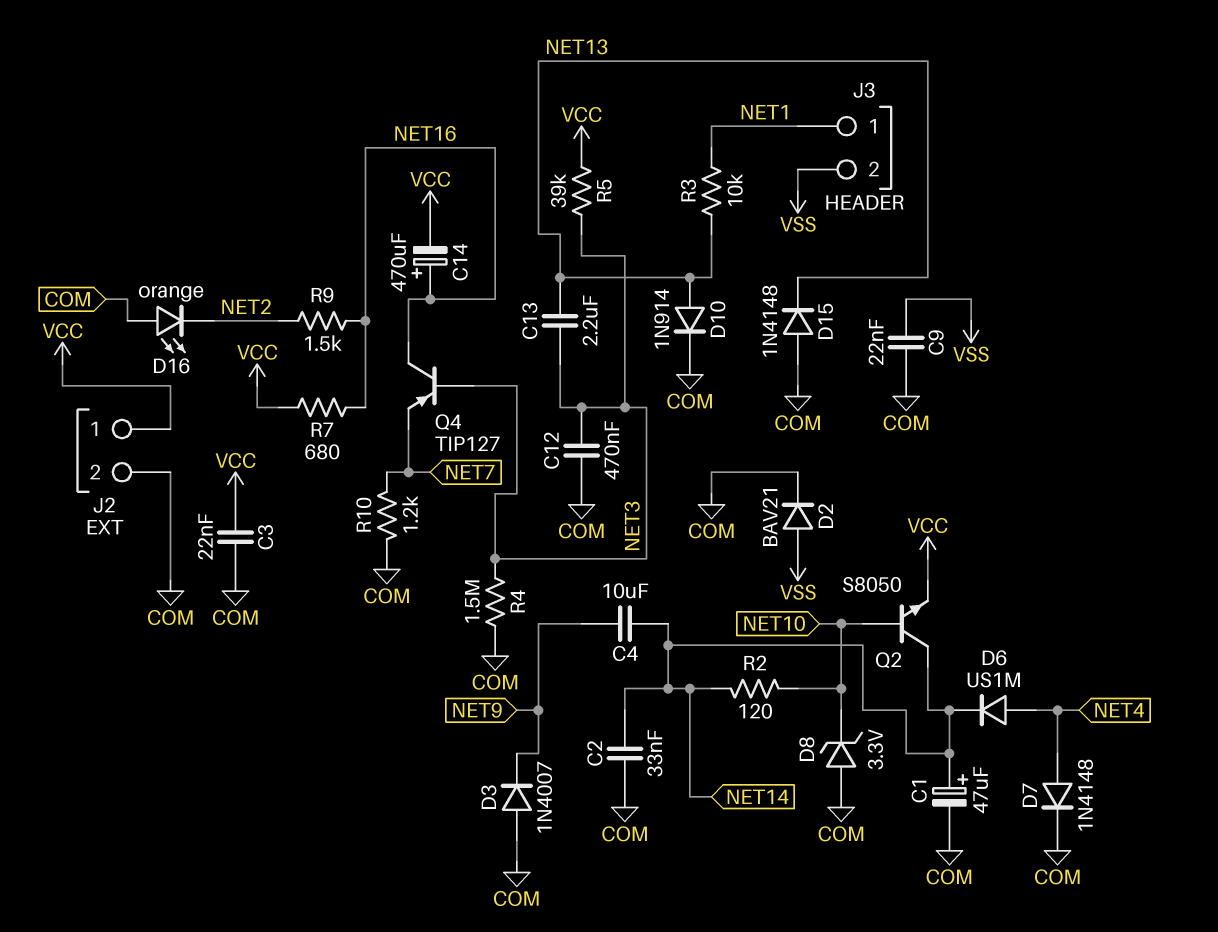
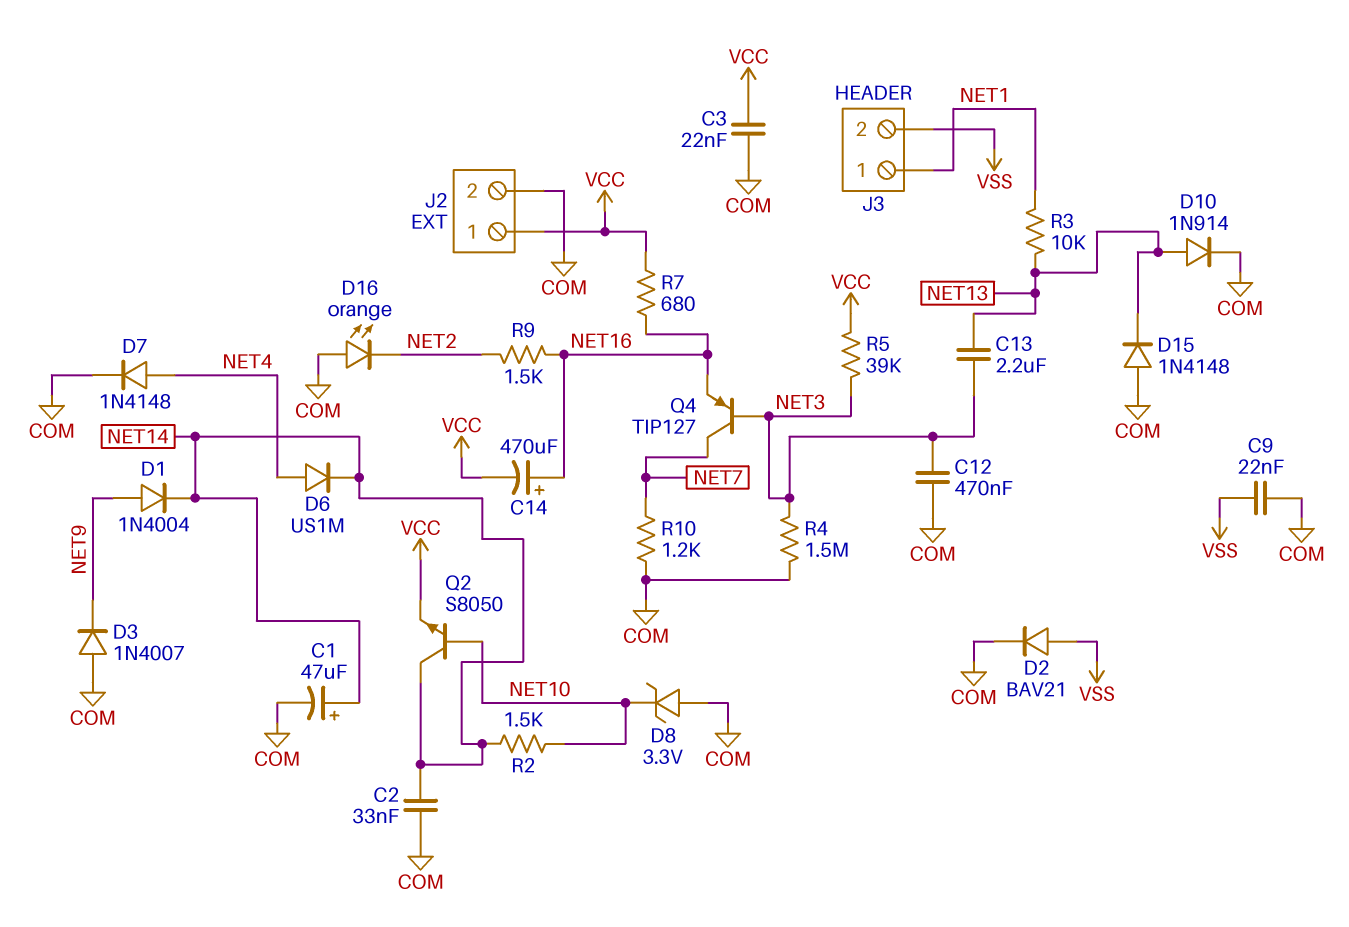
C4: 10uF (NET9, NET14) -> none
D1: none -> diode 1N4004 (A NET9, K NET14)
Q4: PNP TIP127 (B NET3, C NET16, E NET7) -> PNP TIP127 (B NET3, C NET7, E NET16)
R2: 120 (NET10, NET14) -> 1.5k (NET10, NET14)

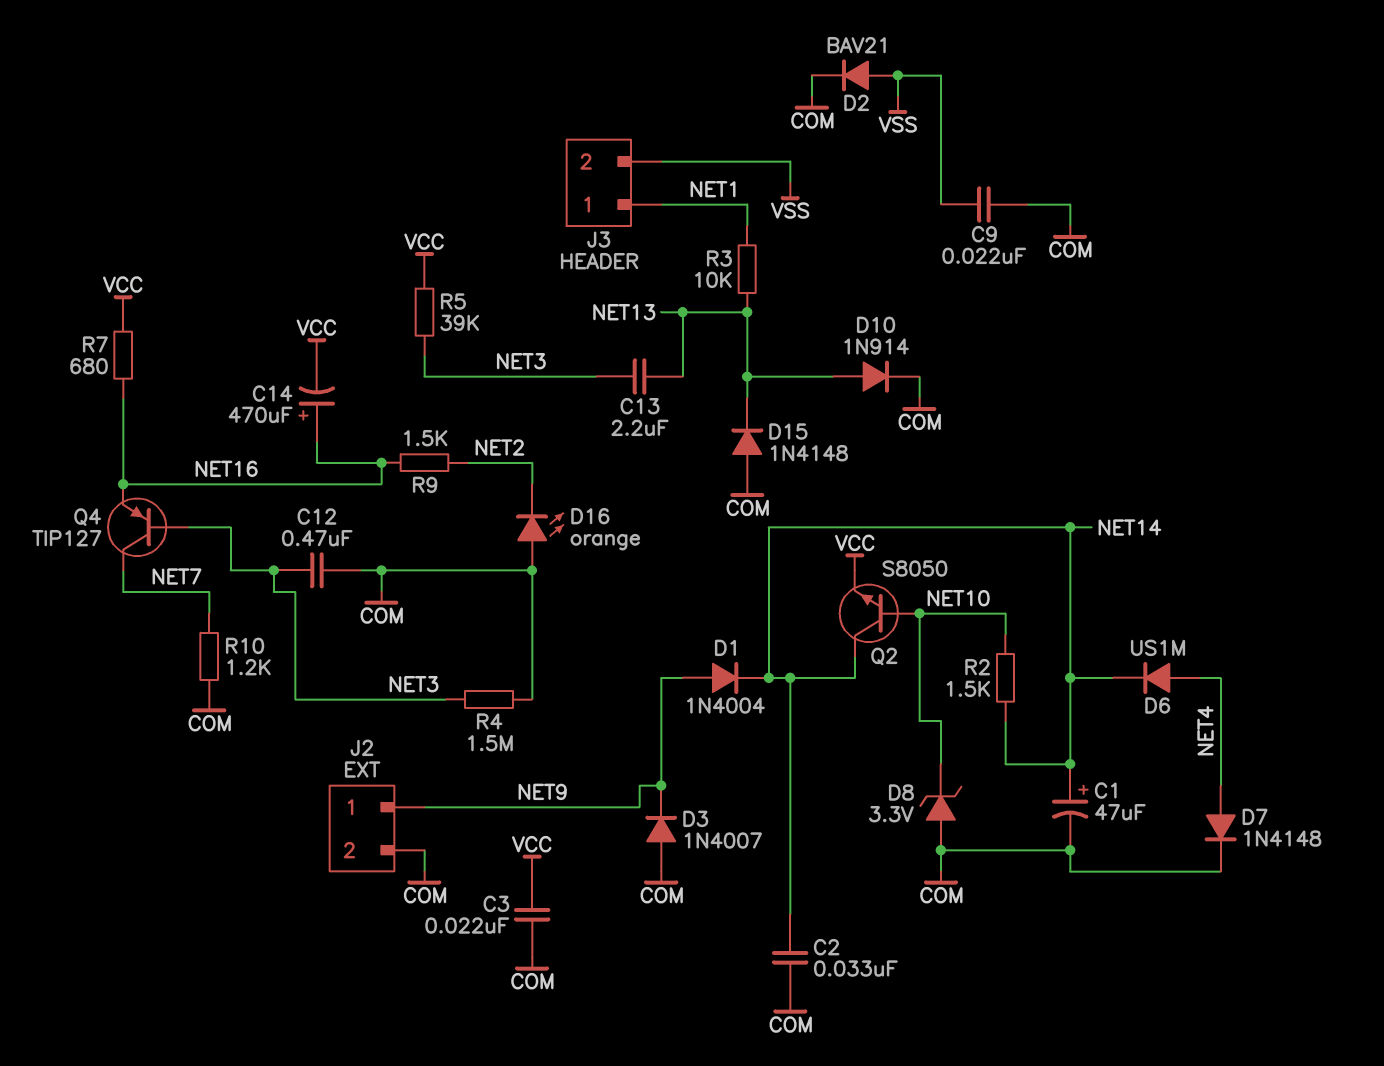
J2 pin 1: VCC -> NET9

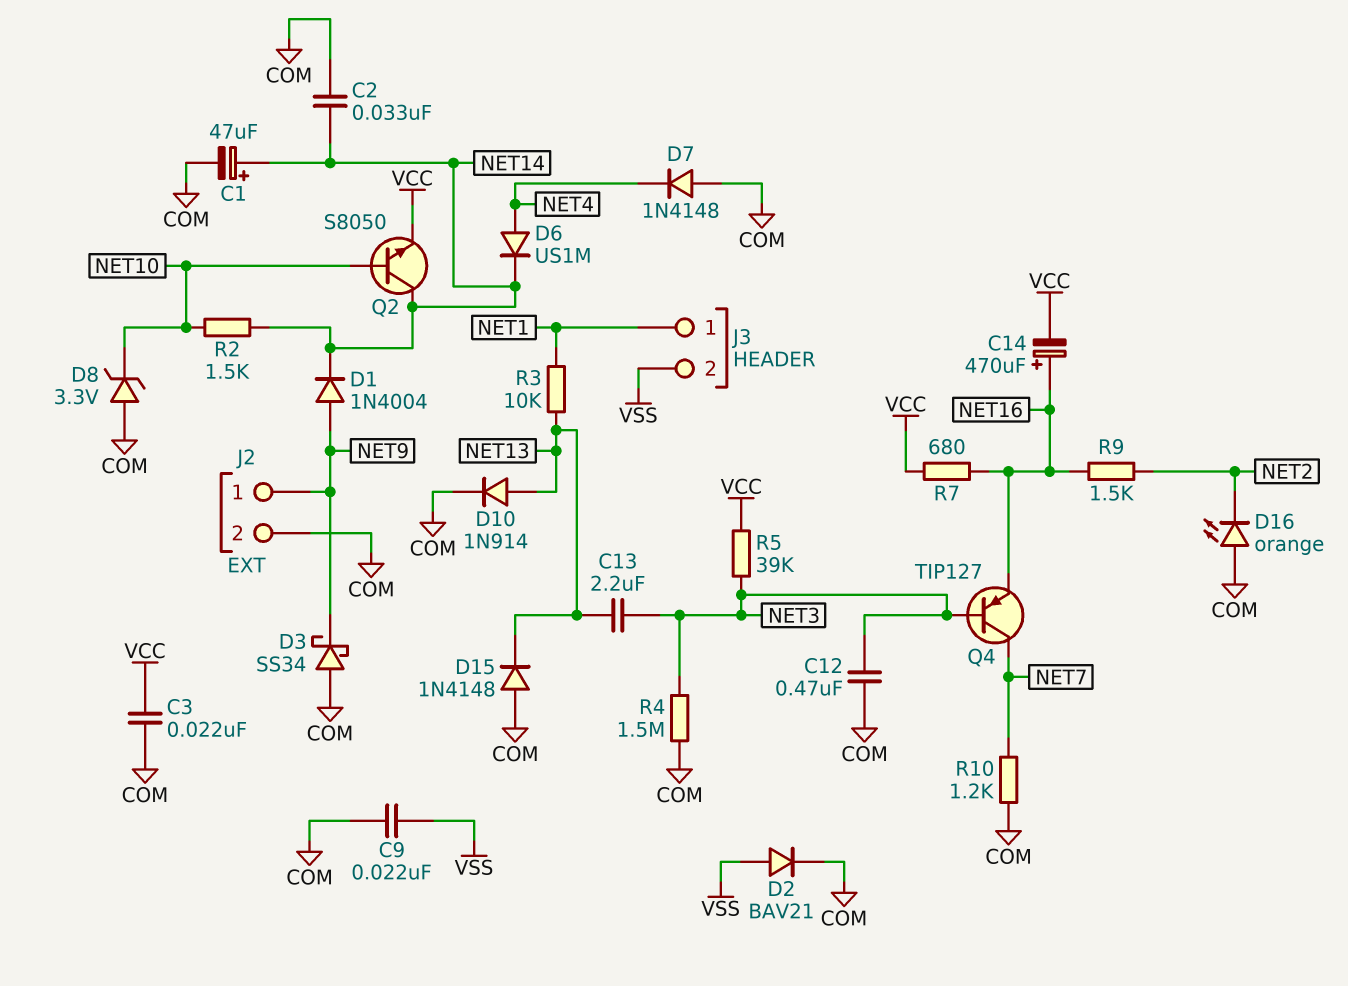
D3: diode 1N4007 (A COM, K NET9) -> schottky SS34 (A COM, K NET9)
D7: diode 1N4148 (A NET4, K COM) -> diode 1N4148 (A COM, K NET4)

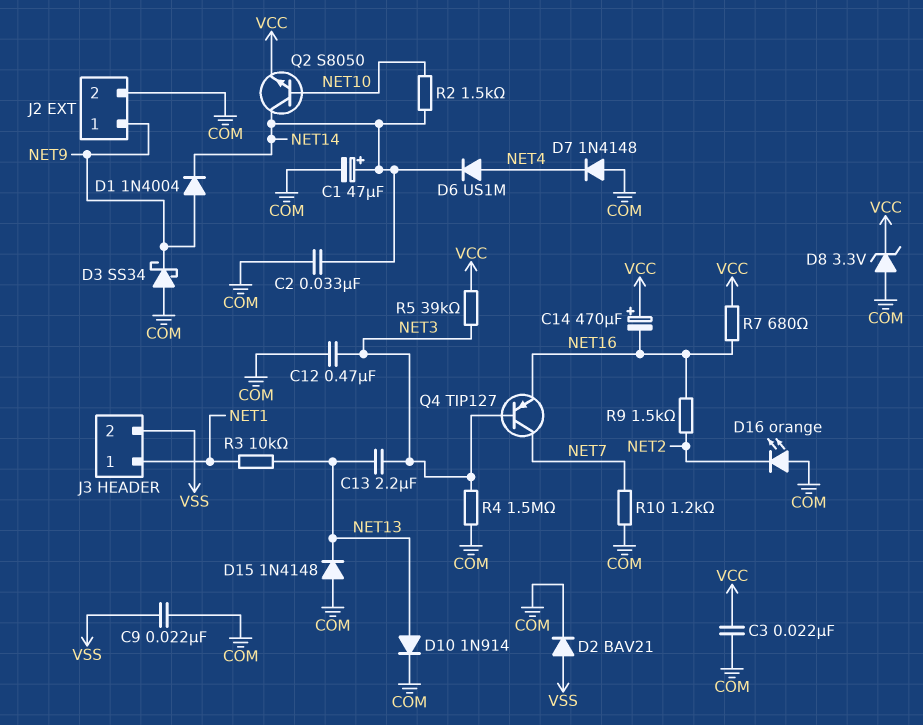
C14: 470uF (plus NET16, minus VCC) -> 470uF (plus VCC, minus NET16)
D8: zener 3.3V (A COM, K NET10) -> zener 3.3V (A COM, K VCC)

